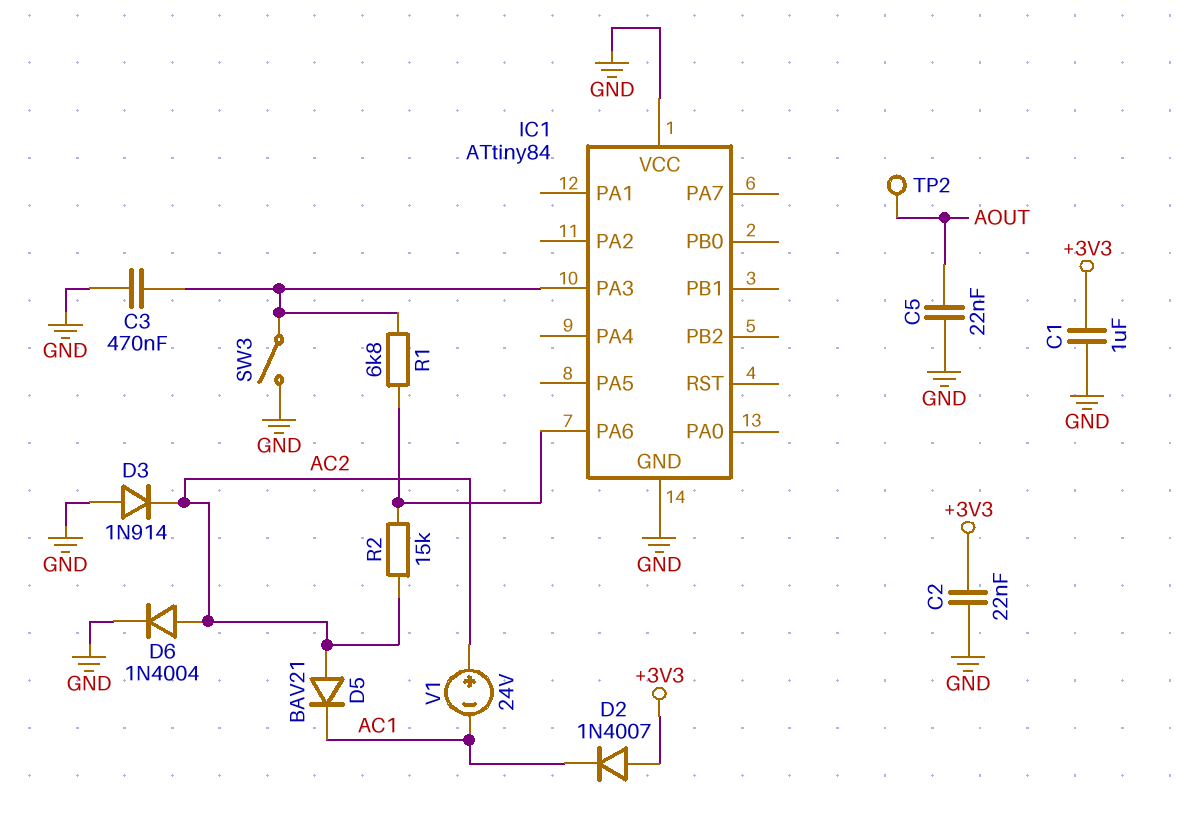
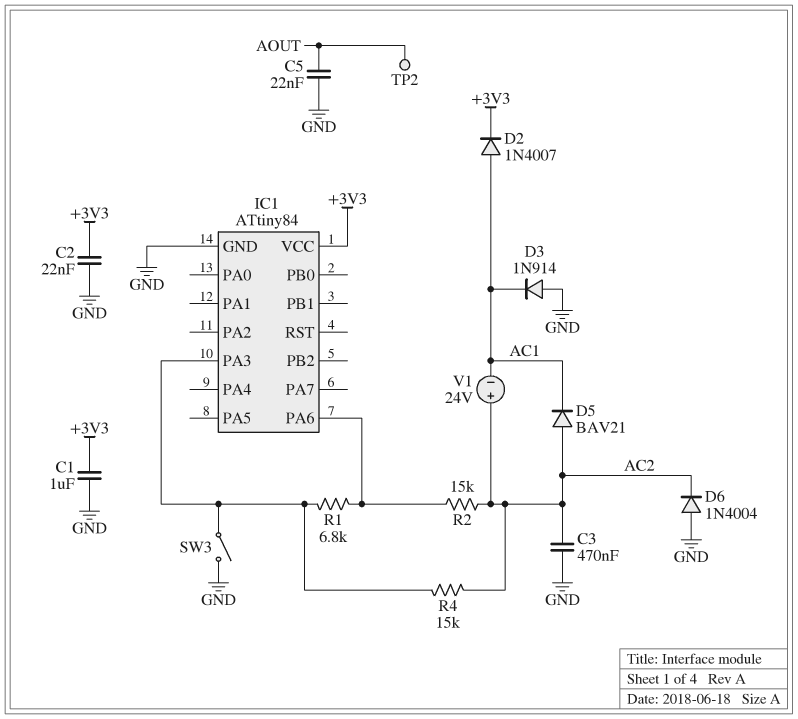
C3: 470nF (GND, IC1/PA3) -> 470nF (AC2, GND)
D2: diode 1N4007 (A +3V3, K AC1) -> diode 1N4007 (A AC1, K +3V3)
D3: diode 1N914 (A GND, K AC2) -> diode 1N914 (A GND, K AC1)
D6: diode 1N4004 (A AC2, K GND) -> diode 1N4004 (A GND, K AC2)
IC1 pin VCC: GND -> +3V3
R4: none -> 15k (AC2, IC1/PA3)

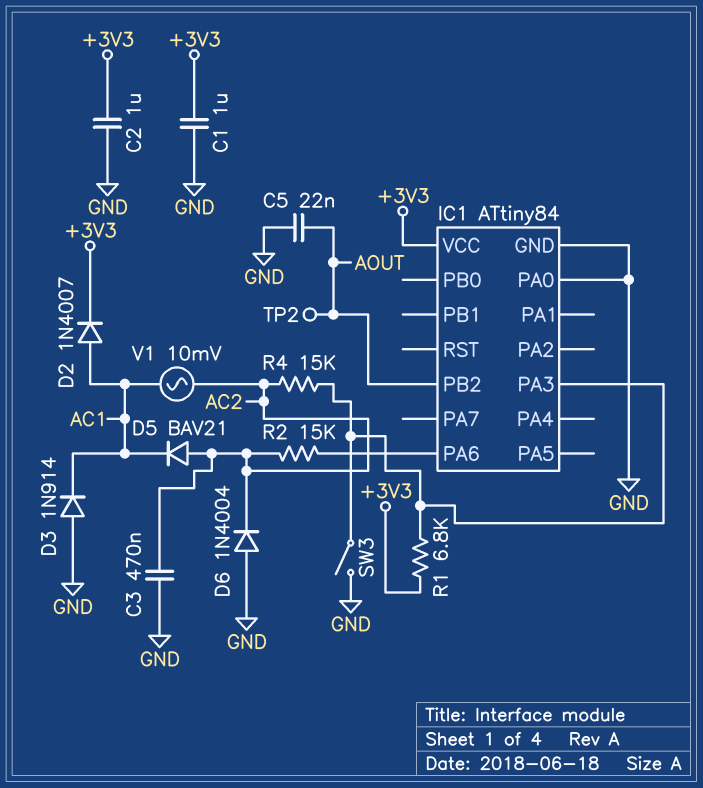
C2: 22nF (+3V3, GND) -> 1uF (+3V3, GND)
IC1 pin PA0: none -> GND
IC1 pin PB2: none -> AOUT
R1: 6.8k (IC1/PA3, IC1/PA6) -> 6.8k (+3V3, IC1/PA3)
V1: 24V (plus AC2, minus AC1) -> AC 10mV (AC1, AC2)

